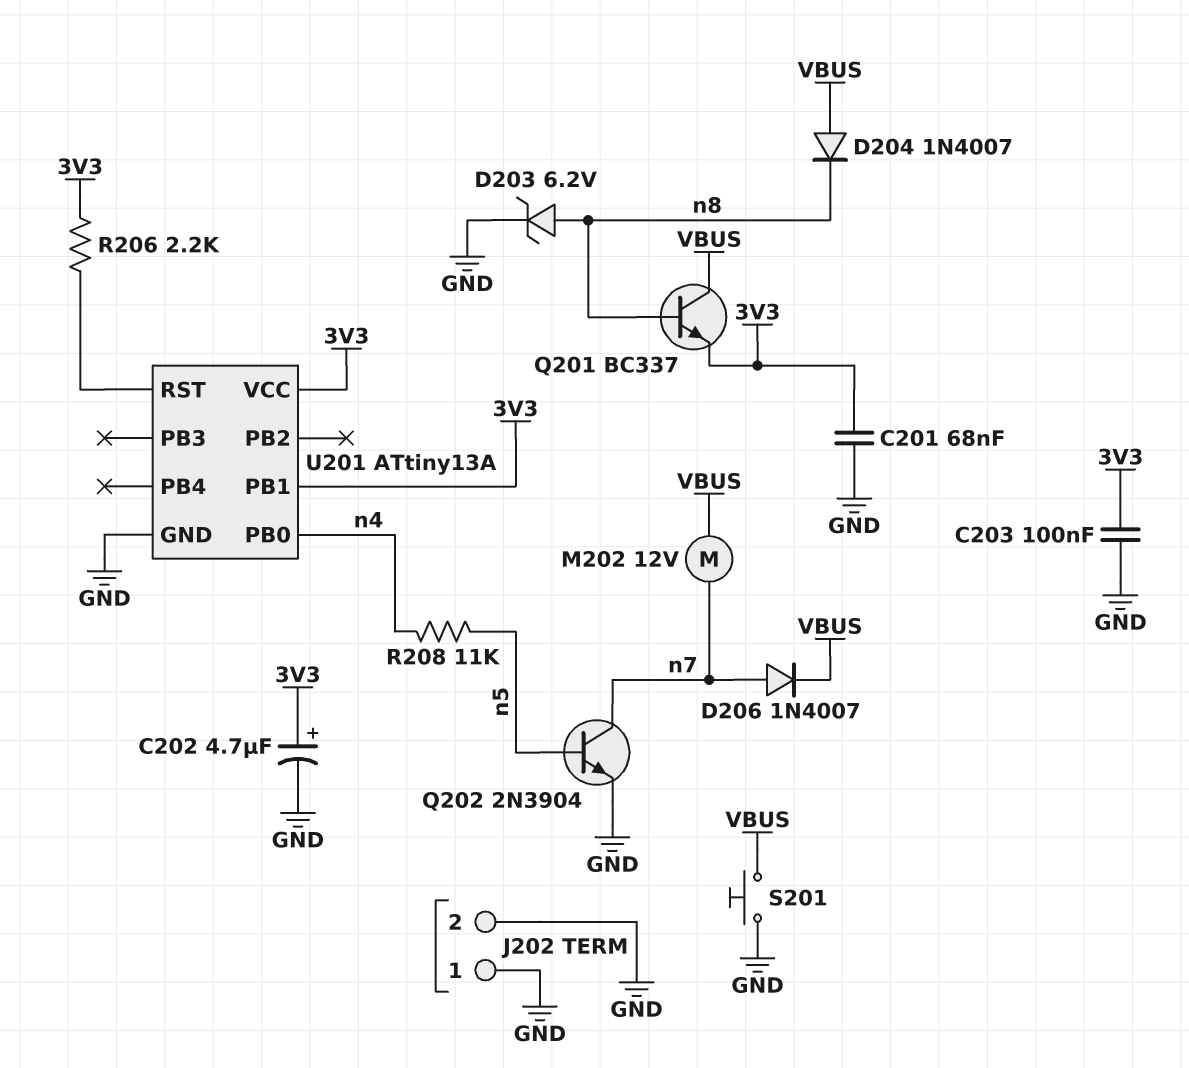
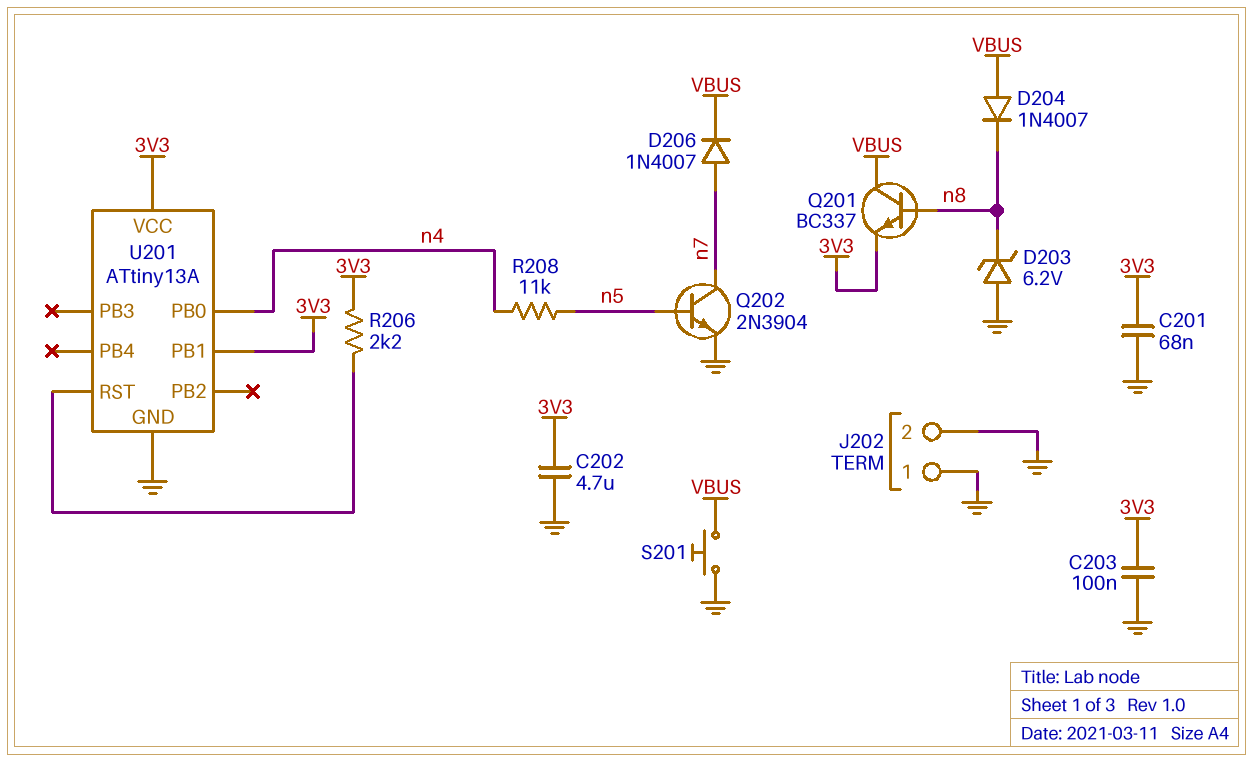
C202: 4.7uF (plus 3V3, minus GND) -> 4.7uF (3V3, GND)
D203: zener 6.2V (A n8, K GND) -> zener 6.2V (A GND, K n8)
M202: motor 12V (VBUS, n7) -> none

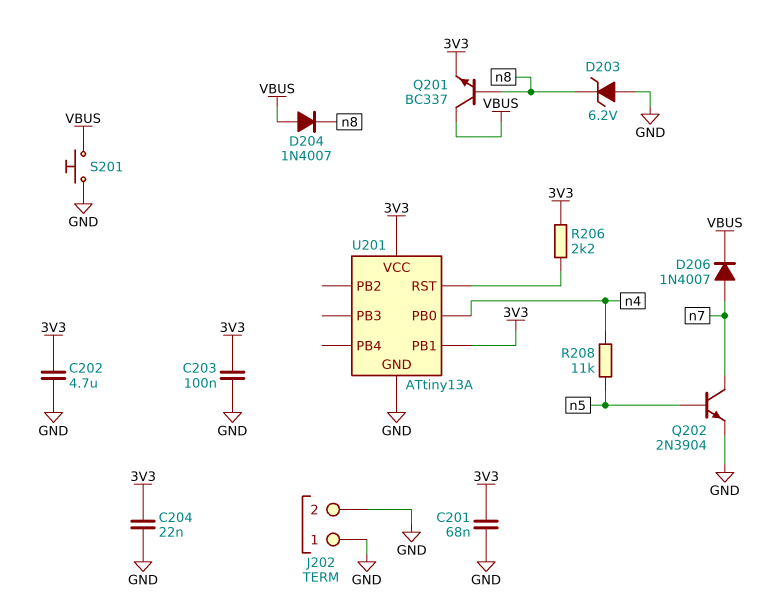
C204: none -> 22nF (3V3, GND)

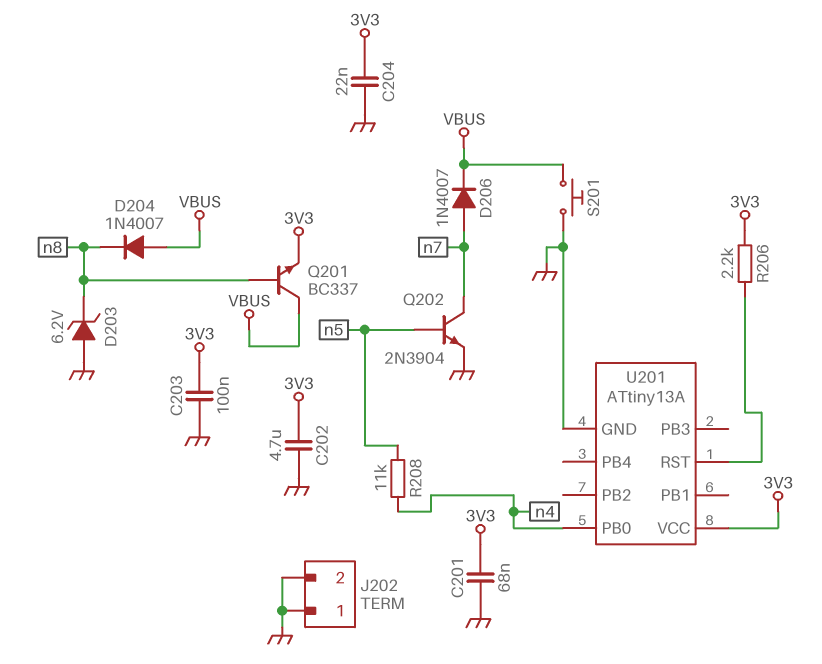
U201 pin PB1: 3V3 -> none

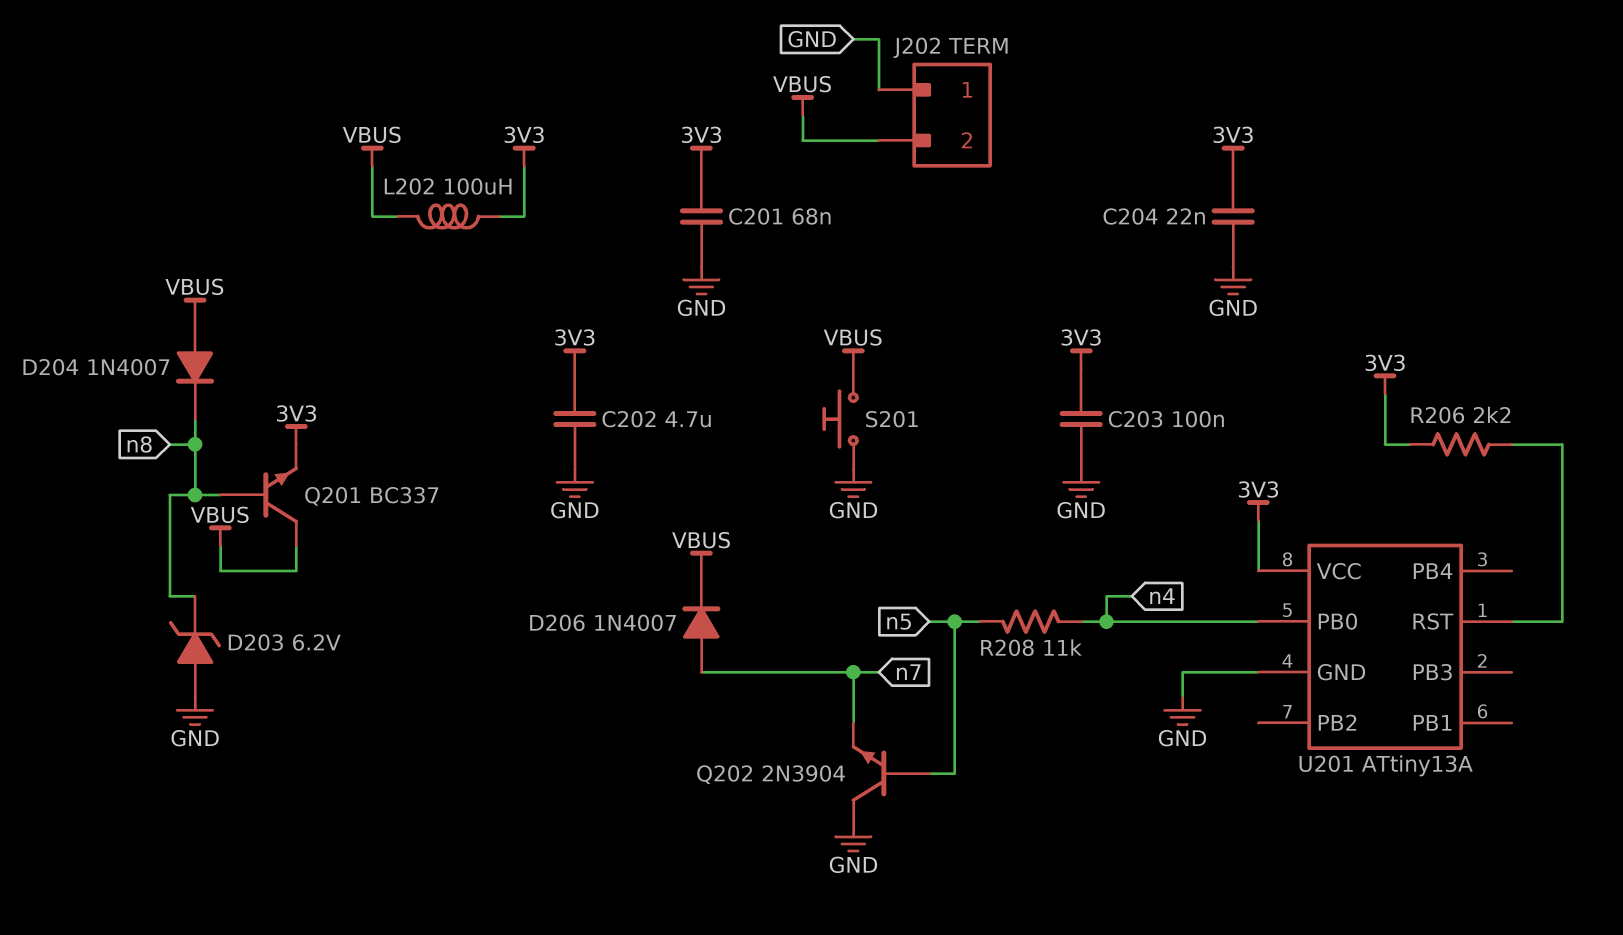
J202 pin 2: GND -> VBUS
L202: none -> 100uH (3V3, VBUS)
Q202: NPN 2N3904 (B n5, C n7, E GND) -> NPN 2N3904 (B n5, C GND, E n7)

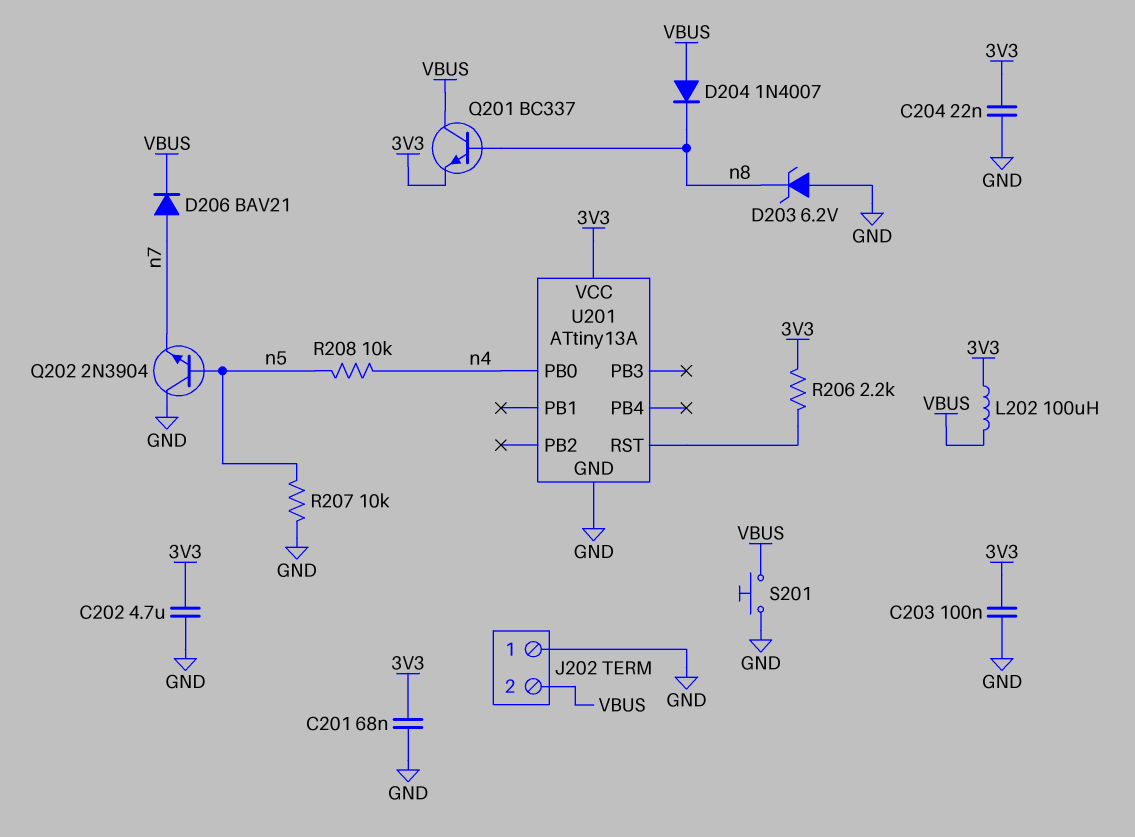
D206: diode 1N4007 (A n7, K VBUS) -> diode BAV21 (A n7, K VBUS)
R207: none -> 10k (GND, n5)
R208: 11k (n4, n5) -> 10k (n4, n5)

